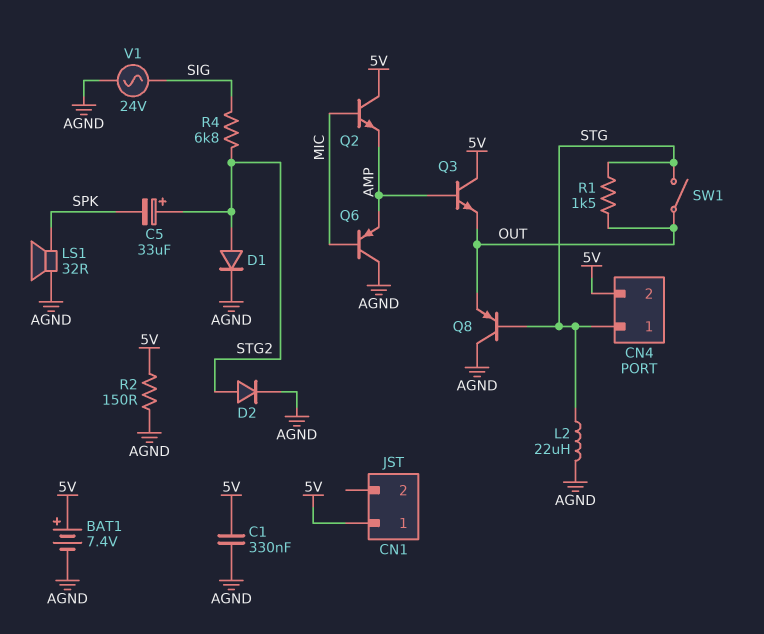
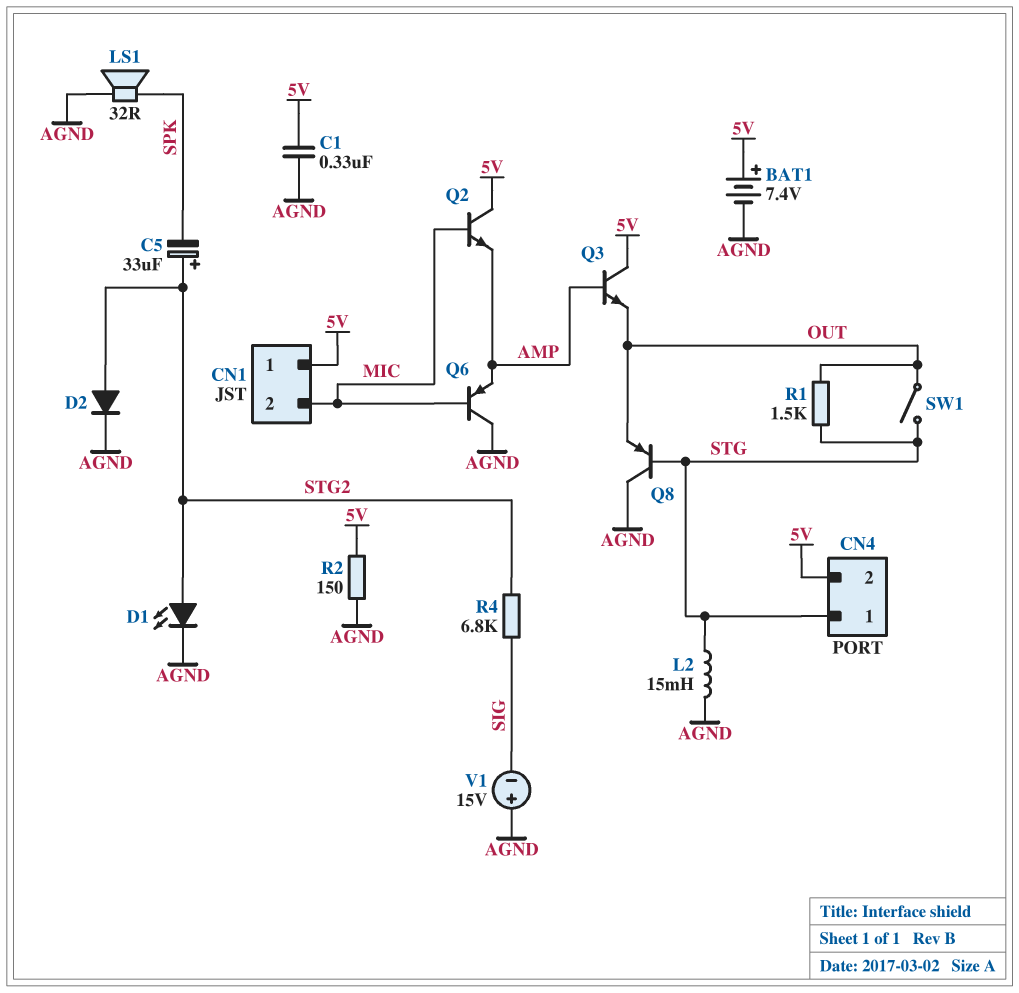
CN1 pin 2: none -> MIC
D1: diode (A STG2, K AGND) -> LED (A STG2, K AGND)
L2: 22uH (AGND, STG) -> 15mH (AGND, STG)
V1: AC 24V (AGND, SIG) -> 15V (plus AGND, minus SIG)

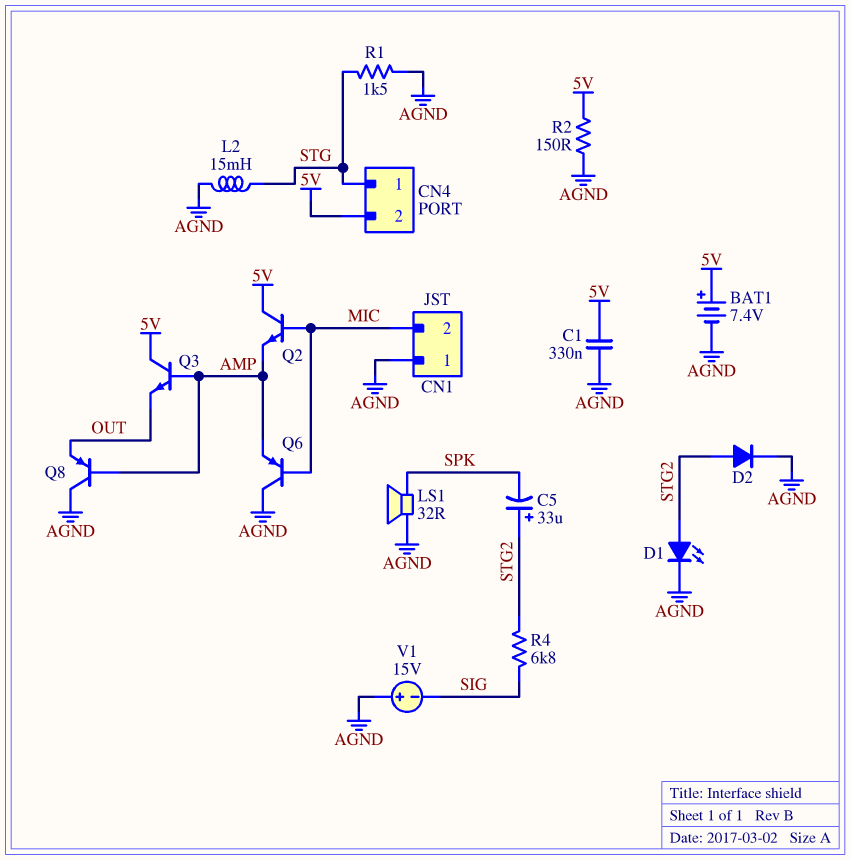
CN1 pin 1: 5V -> AGND
Q8: PNP (B STG, C AGND, E OUT) -> PNP (B AMP, C AGND, E OUT)
R1: 1.5k (OUT, STG) -> 1.5k (AGND, STG)
SW1: switch (OUT, STG) -> none

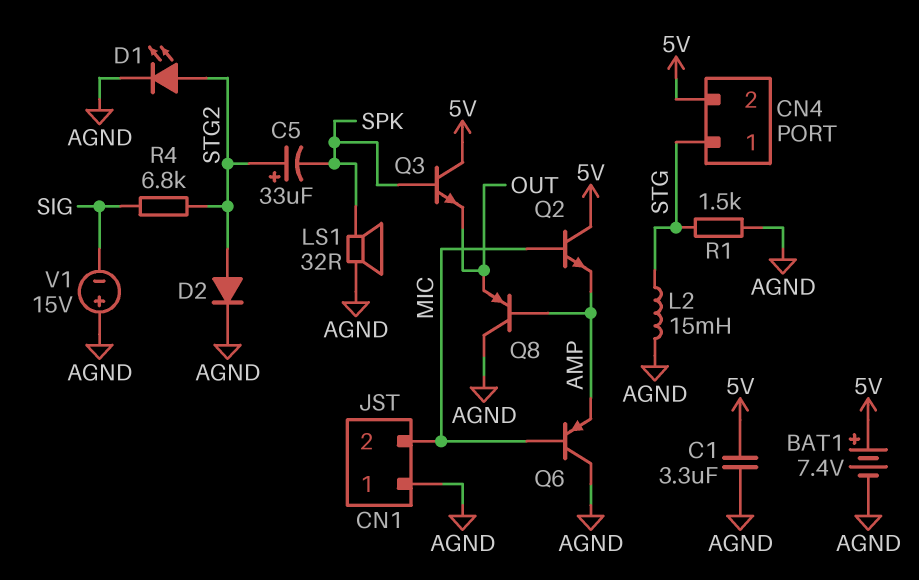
C1: 330nF (5V, AGND) -> 3.3uF (5V, AGND)
Q3: NPN (B AMP, C 5V, E OUT) -> NPN (B SPK, C 5V, E OUT)
R2: 150 (5V, AGND) -> none

